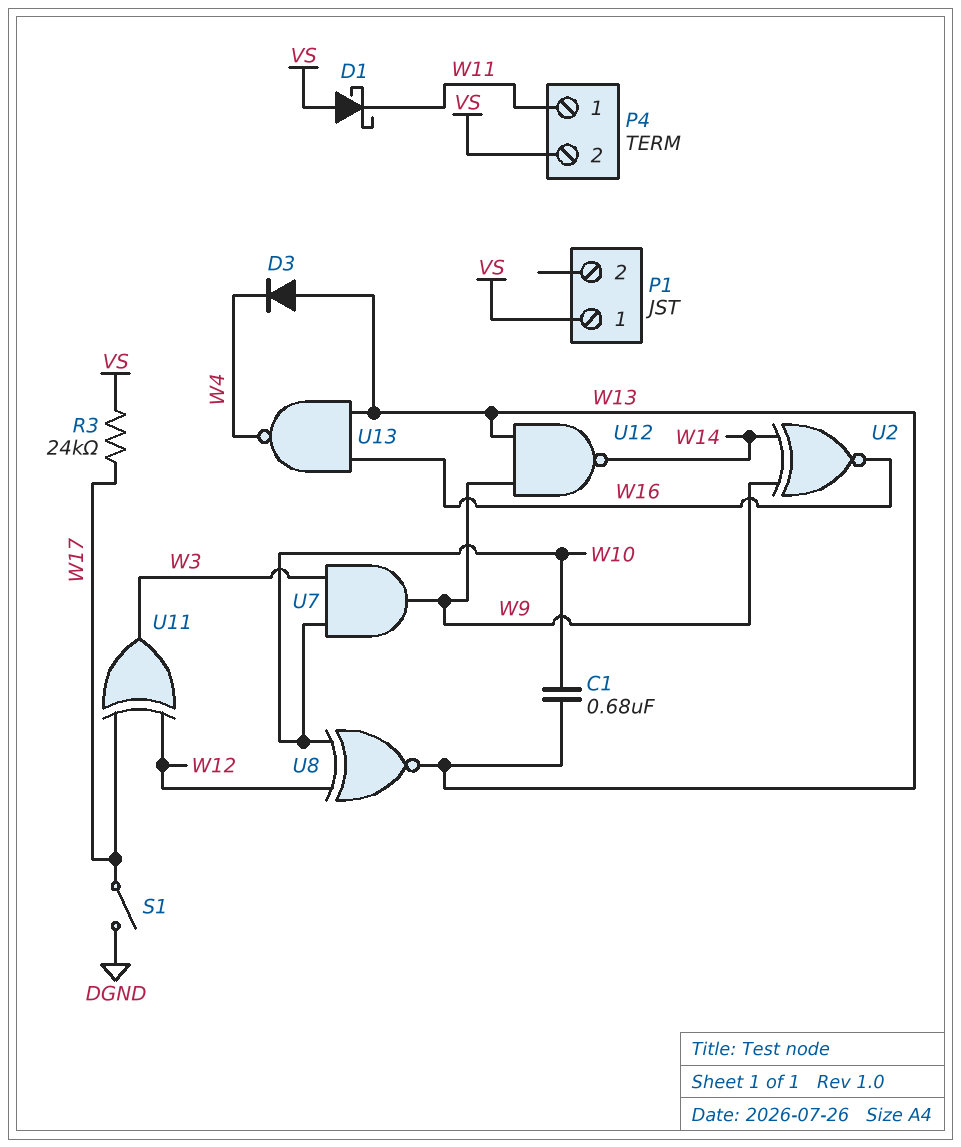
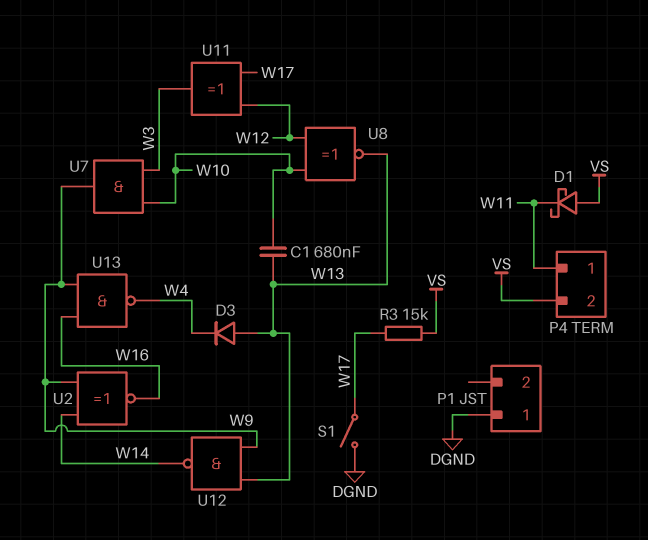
P1 pin 1: VS -> DGND
R3: 24k (VS, W17) -> 15k (VS, W17)
U13: NAND (in W13, in W16, out W4) -> NAND (in W9, in W16, out W4)

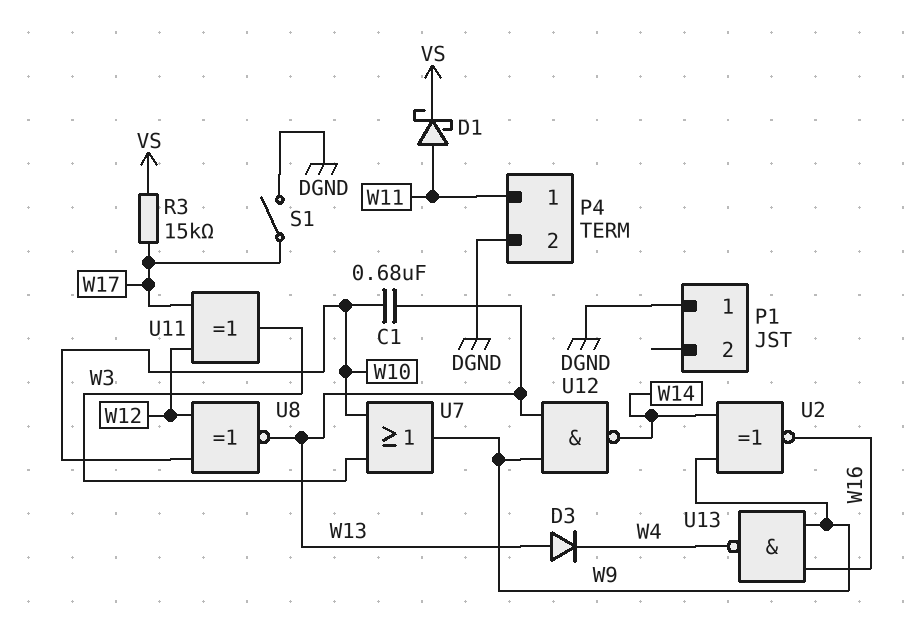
D1: schottky (A VS, K W11) -> schottky (A W11, K VS)
P4 pin 2: VS -> DGND
U7: AND (in W3, in W10, out W9) -> OR (in W3, in W10, out W9)

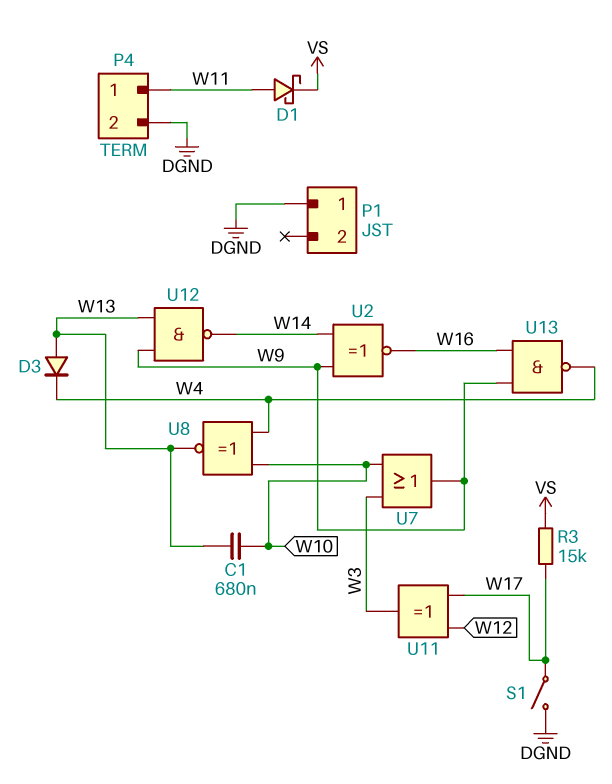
U8: XNOR (in W10, in W12, out W13) -> XNOR (in W4, in W10, out W13)

